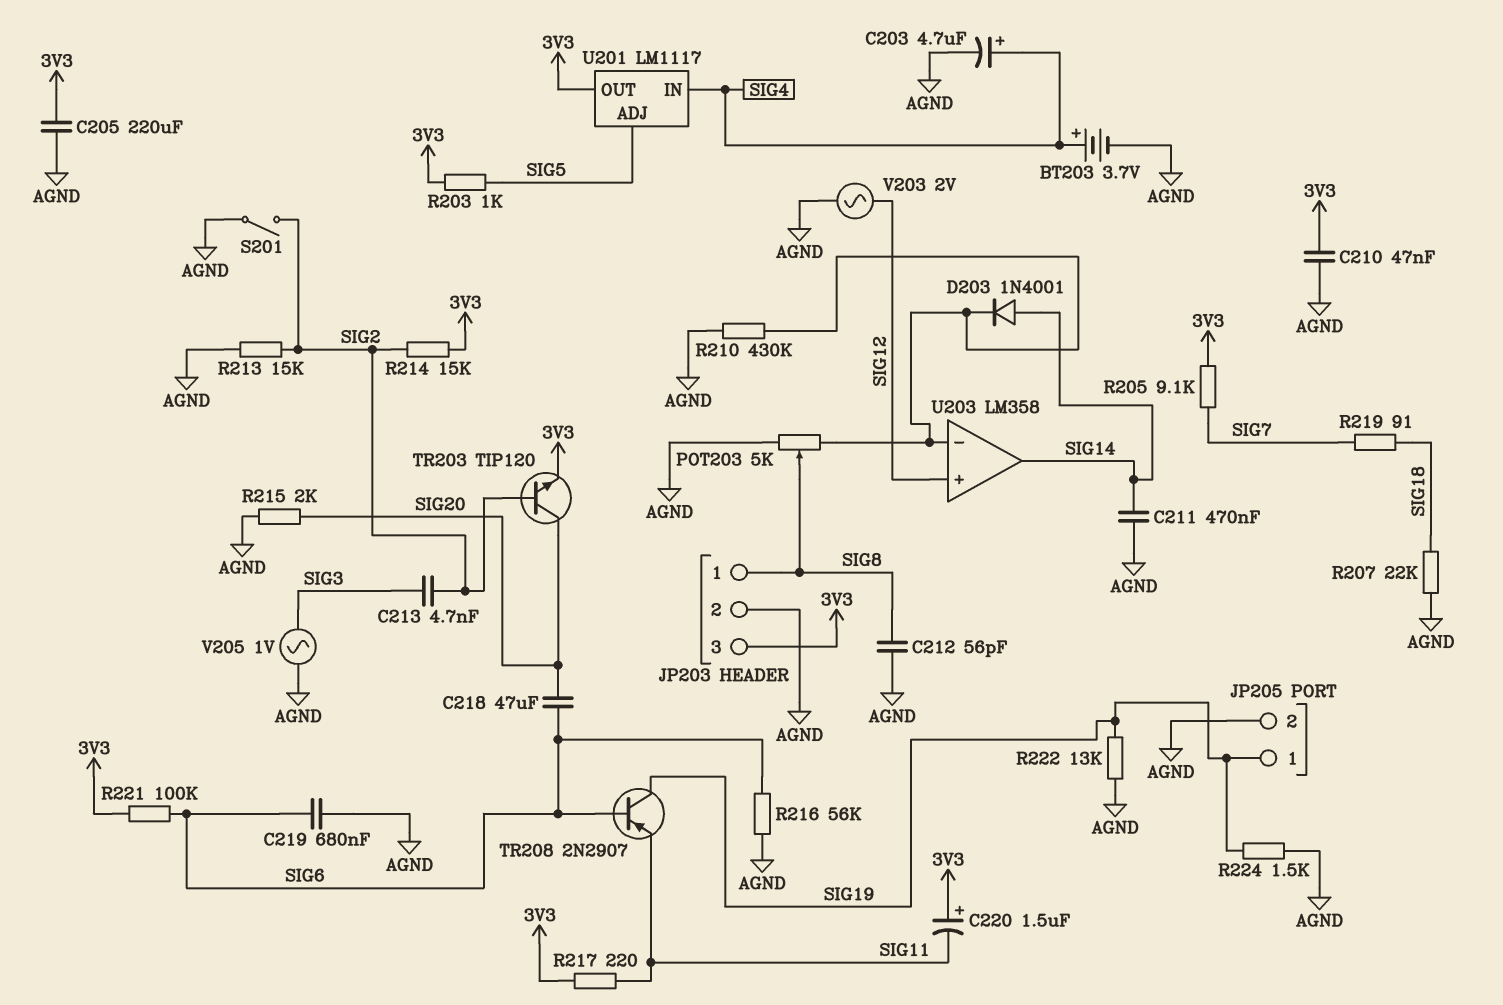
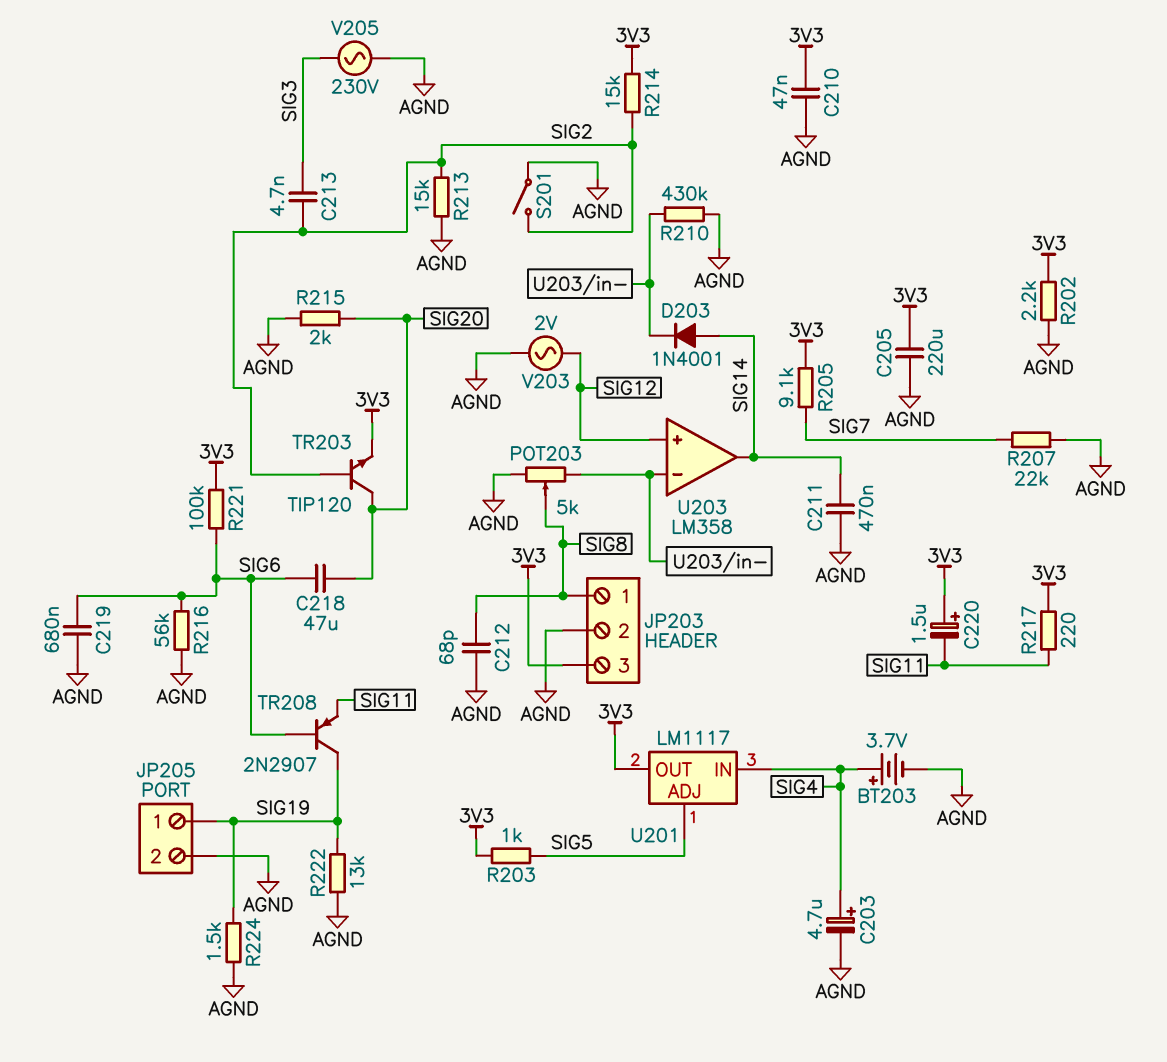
C212: 56pF (AGND, SIG8) -> 68pF (AGND, SIG8)
R202: none -> 2.2k (3V3, AGND)
R207: 22k (AGND, SIG18) -> 22k (AGND, SIG7)
R219: 91 (SIG7, SIG18) -> none
V205: AC 1V (AGND, SIG3) -> AC 230V (AGND, SIG3)

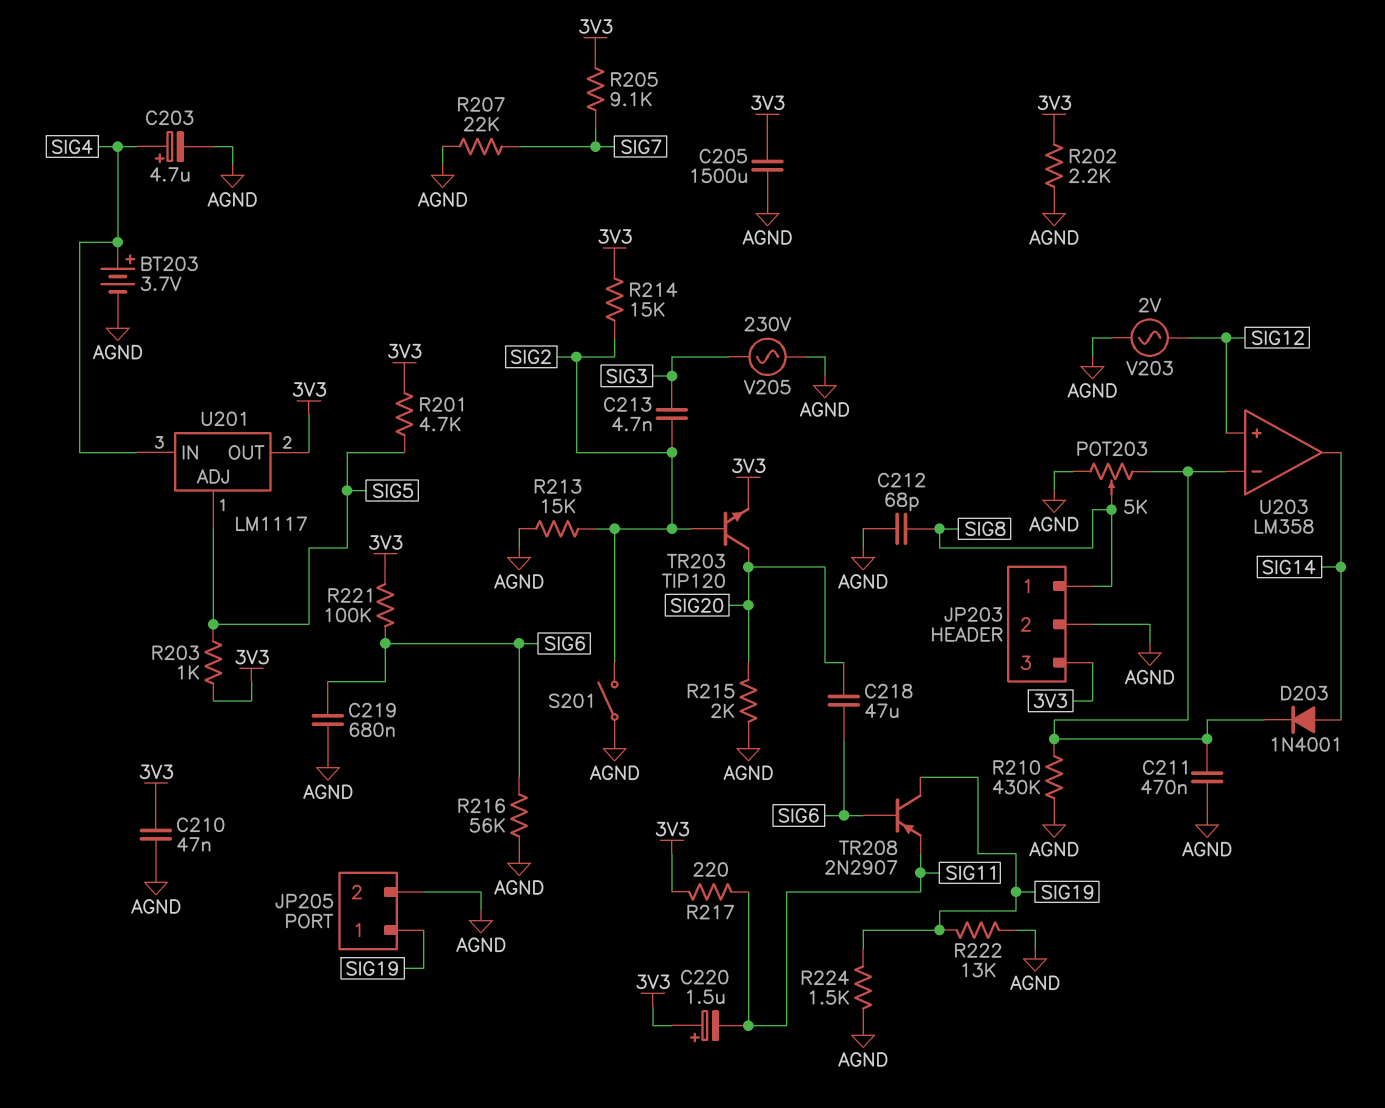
C205: 220uF (3V3, AGND) -> 1500uF (3V3, AGND)
C211: 470nF (AGND, SIG14) -> 470nF (AGND, U203/in-)
R201: none -> 4.7k (3V3, SIG5)

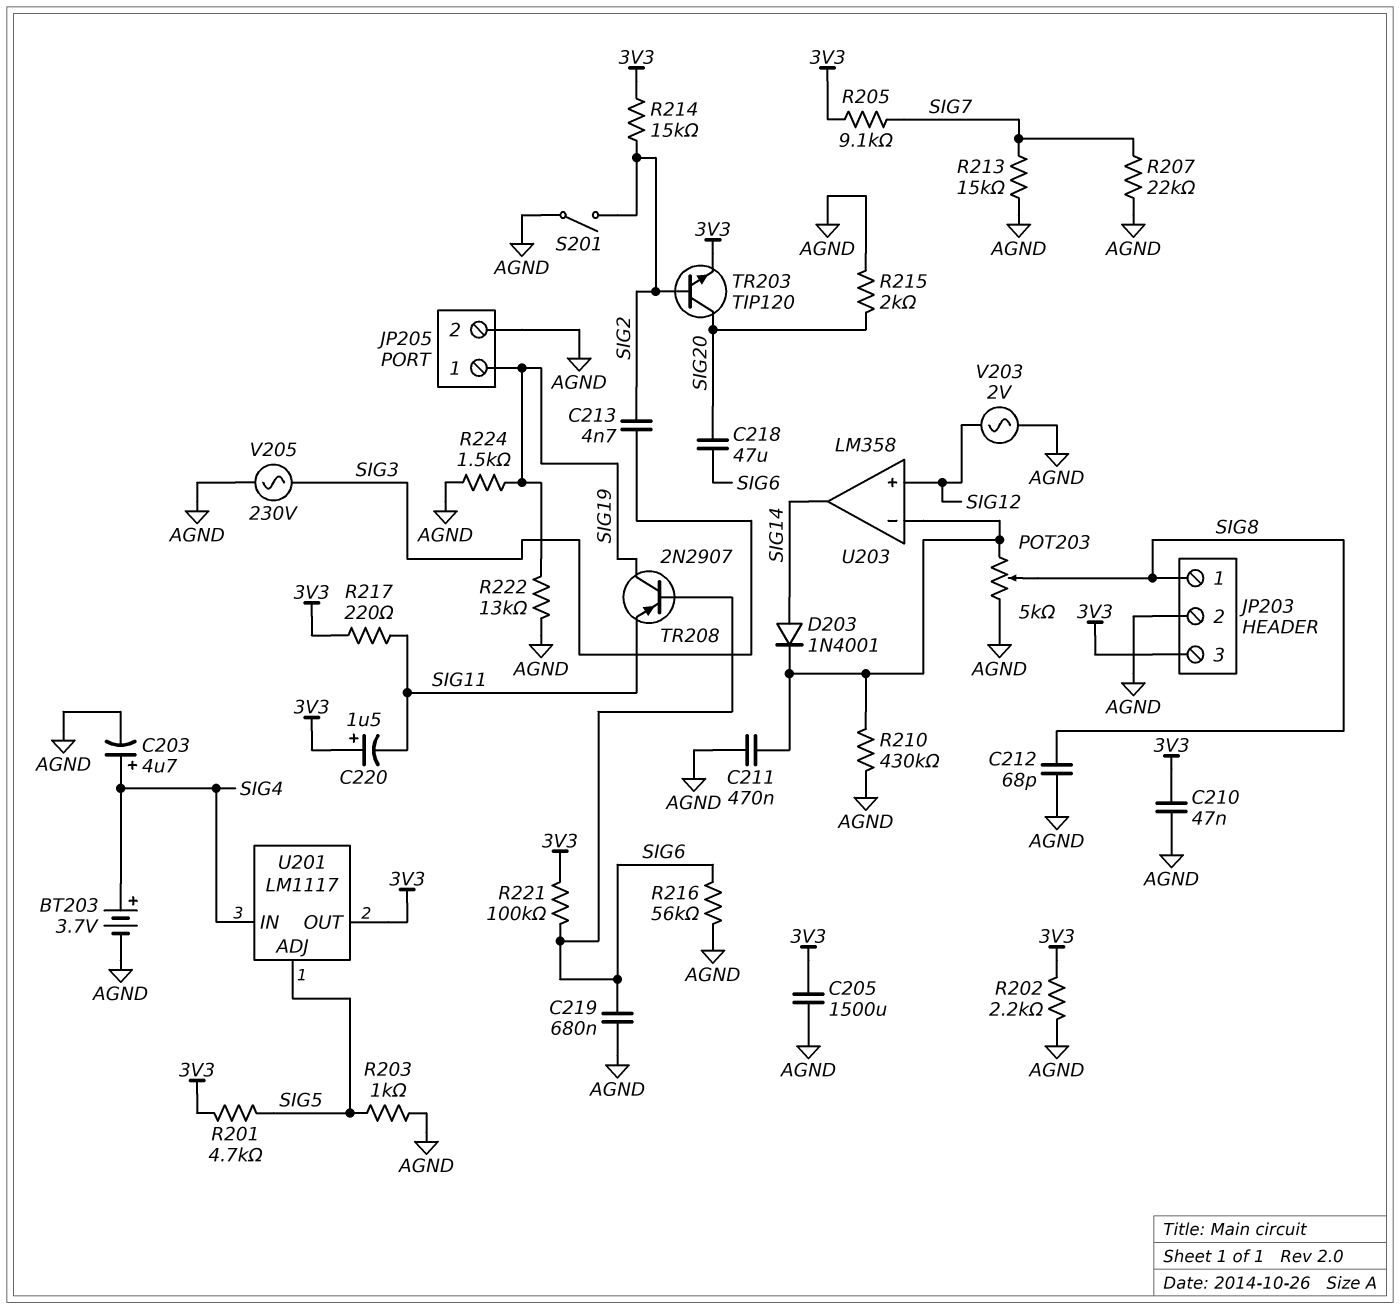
R203: 1k (3V3, SIG5) -> 1k (AGND, SIG5)
R213: 15k (AGND, SIG2) -> 15k (AGND, SIG7)

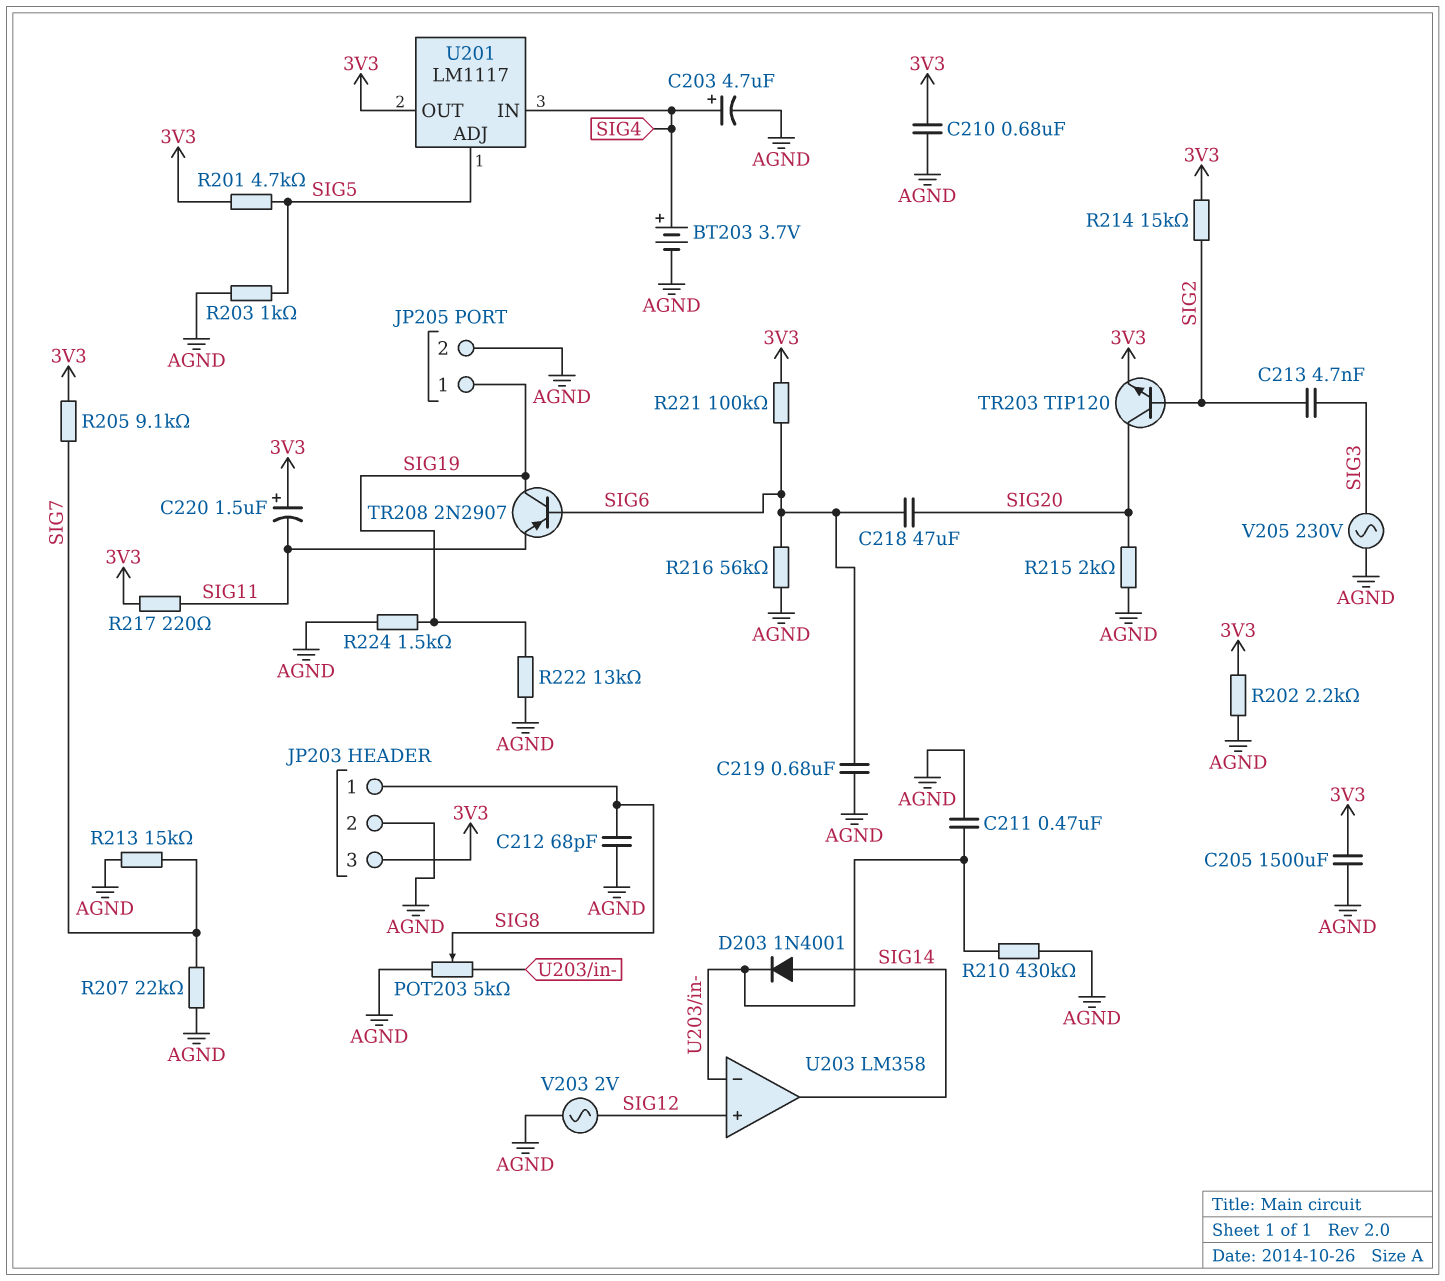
C210: 47nF (3V3, AGND) -> 680nF (3V3, AGND)
S201: switch (AGND, SIG2) -> none

